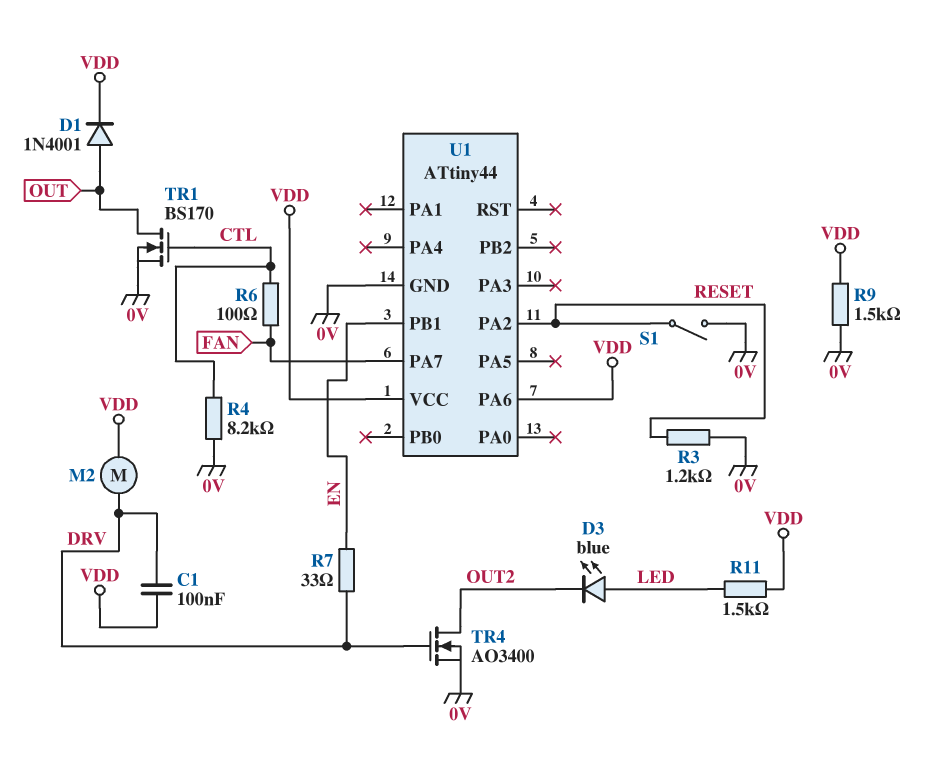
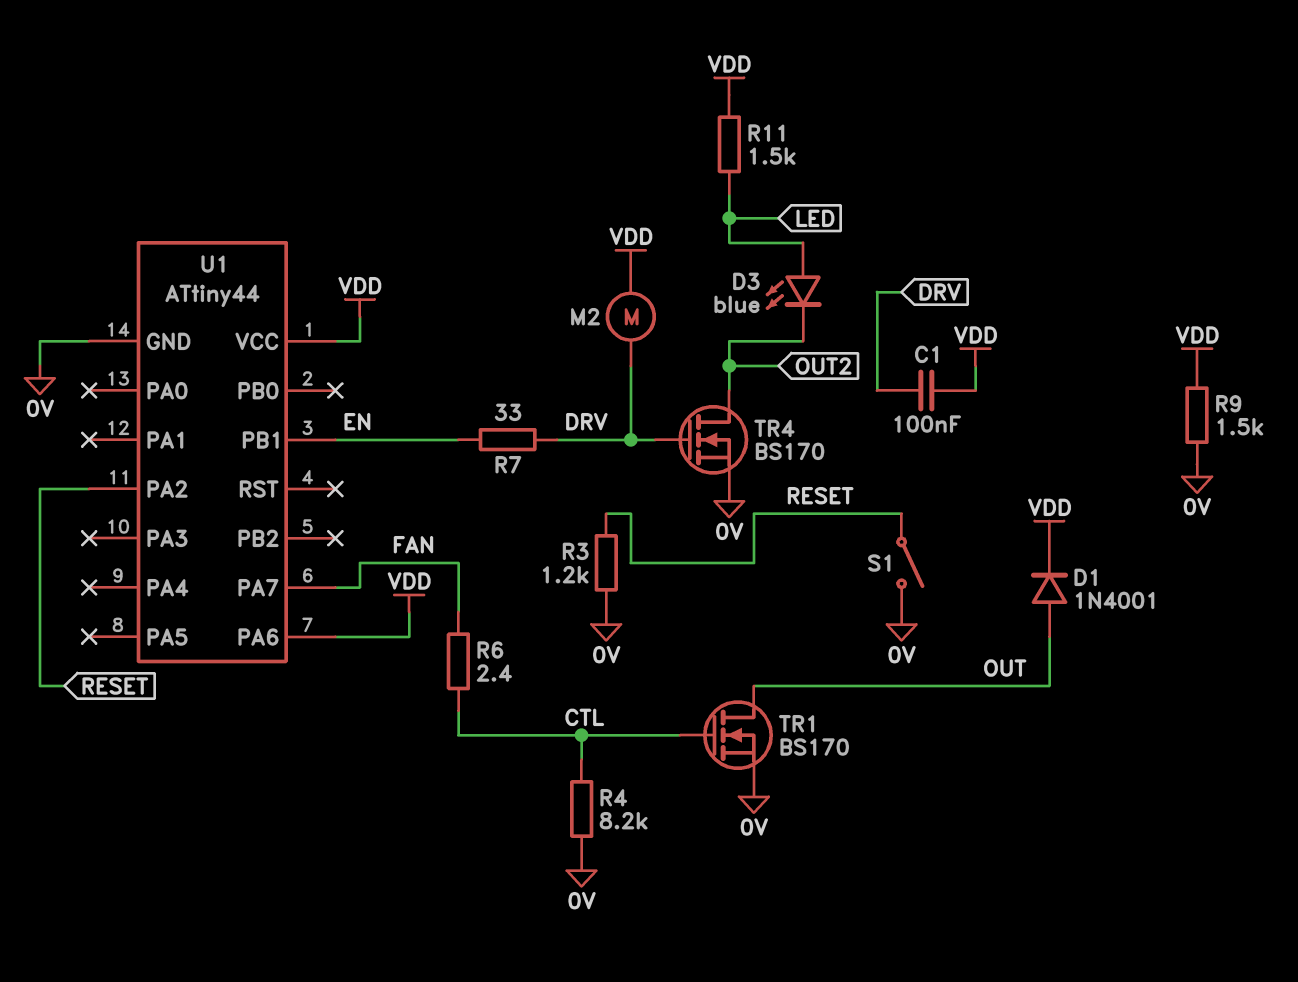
R6: 100 (CTL, FAN) -> 2.4 (CTL, FAN)
TR4: NMOS AO3400 (G DRV, D OUT2, S 0V) -> NMOS BS170 (G DRV, D OUT2, S 0V)

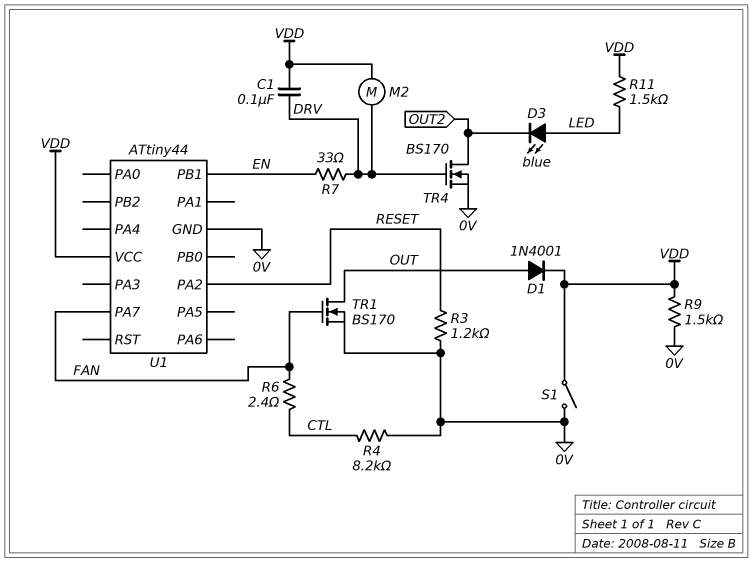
S1: switch (0V, RESET) -> switch (0V, VDD)
TR1: NMOS BS170 (G CTL, D OUT, S 0V) -> NMOS BS170 (G FAN, D OUT, S 0V)
U1 pin PA6: VDD -> none

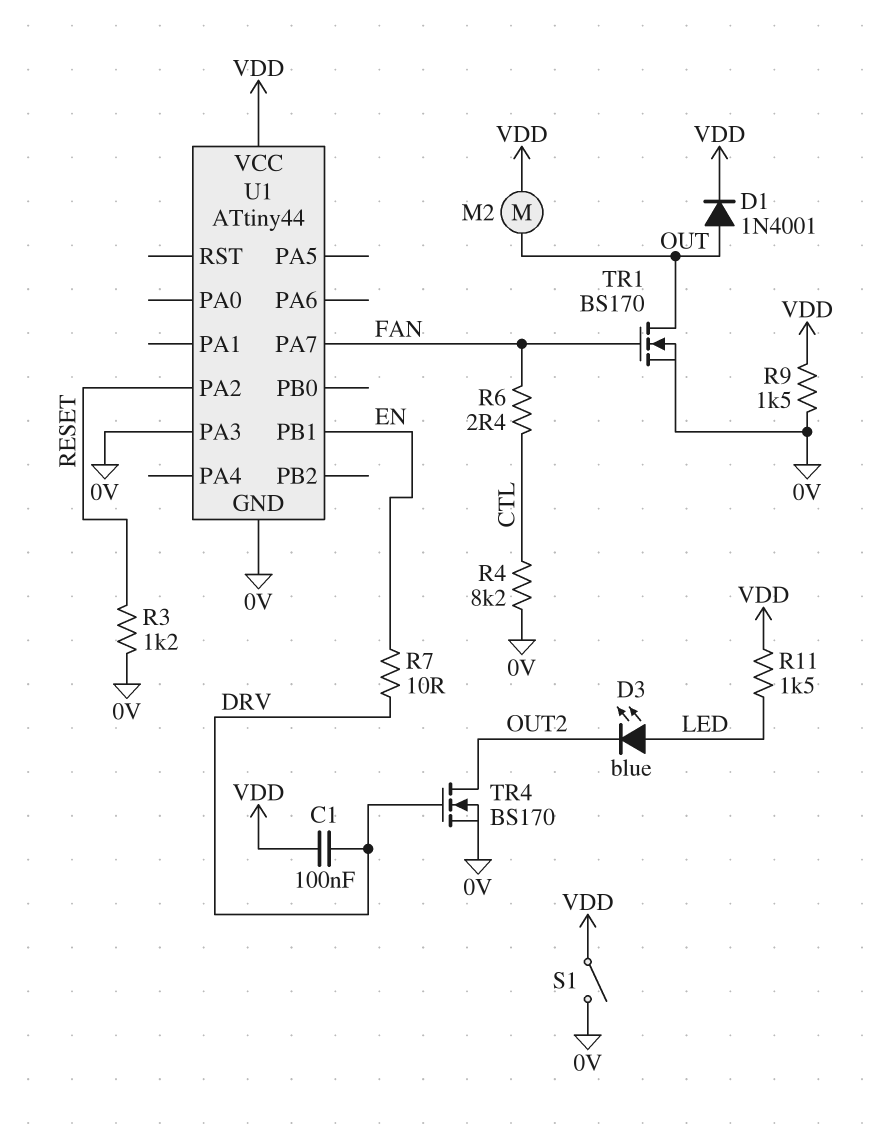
M2: motor (DRV, VDD) -> motor (OUT, VDD)
R7: 33 (DRV, EN) -> 10 (DRV, EN)
U1 pin PA3: none -> 0V

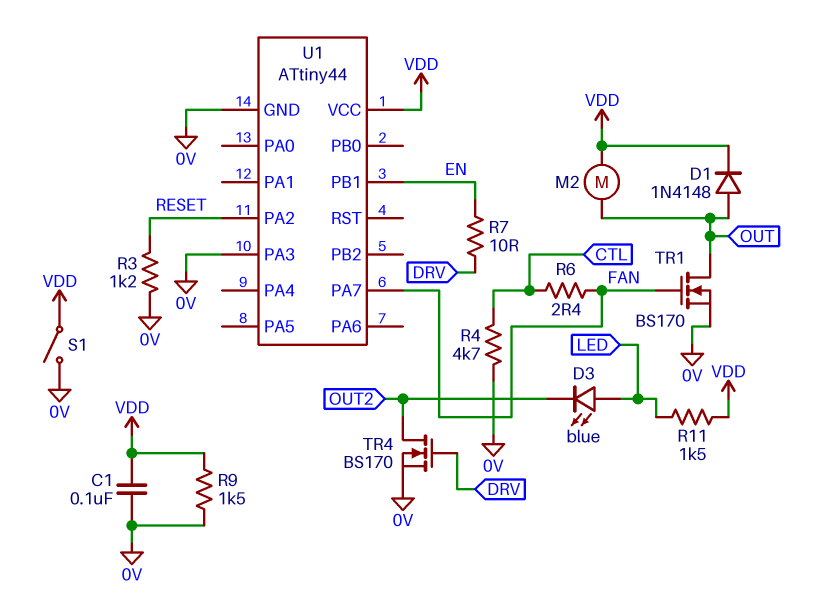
C1: 100nF (DRV, VDD) -> 100nF (0V, VDD)
D1: diode 1N4001 (A OUT, K VDD) -> diode 1N4148 (A OUT, K VDD)
R4: 8.2k (0V, CTL) -> 4.7k (0V, CTL)

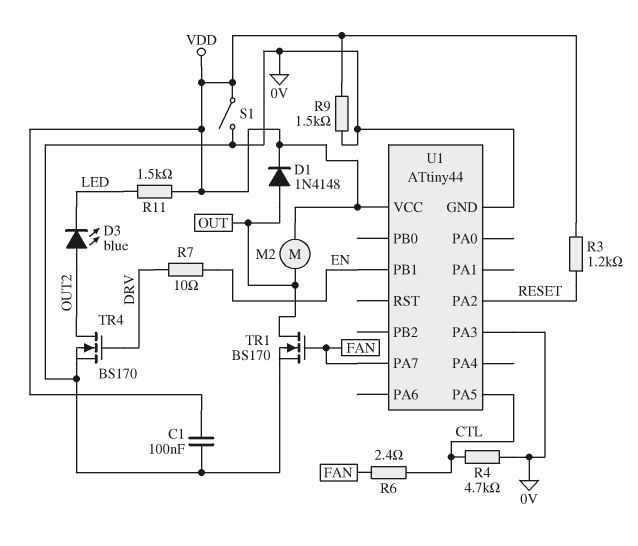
D3: LED blue (A LED, K OUT2) -> LED blue (A OUT2, K LED)
R3: 1.2k (0V, RESET) -> 1.2k (RESET, VDD)
U1 pin PA5: none -> CTL

